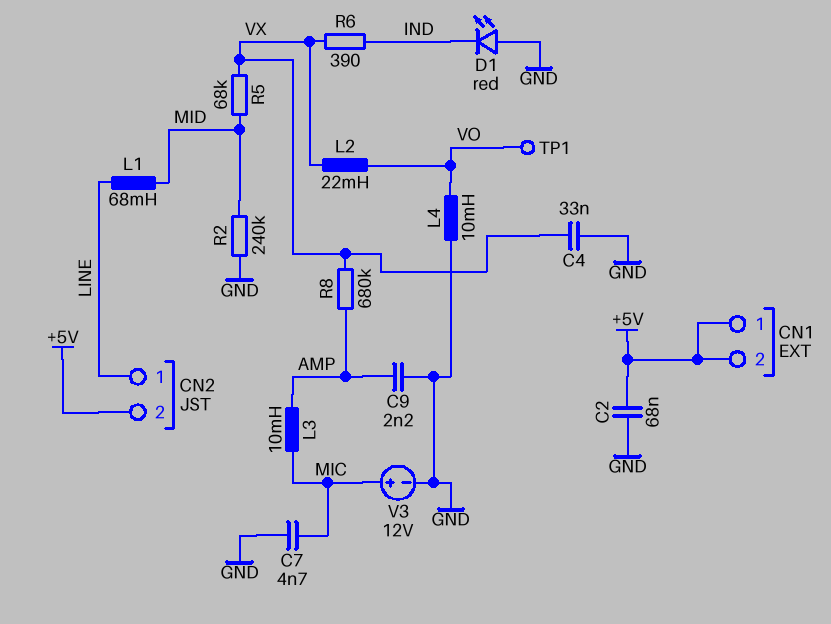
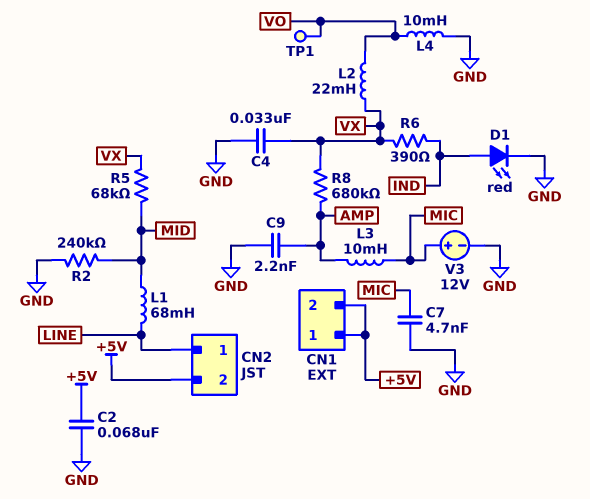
D1: LED red (A GND, K IND) -> LED red (A IND, K GND)

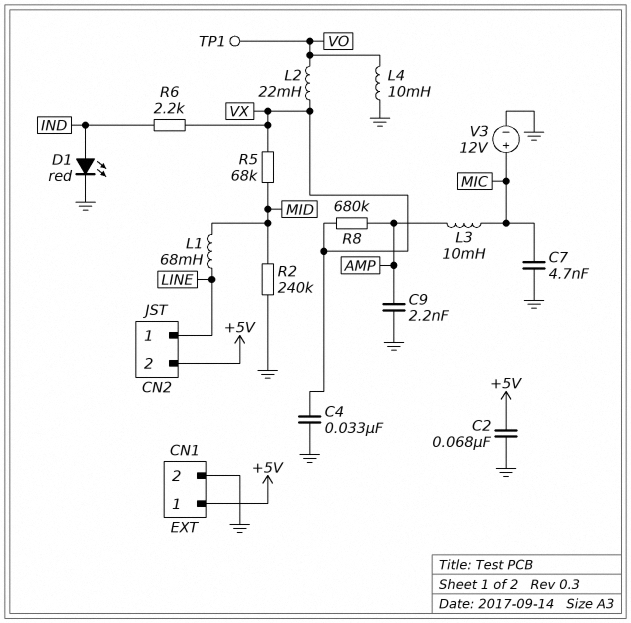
CN1 pin 2: +5V -> GND
R6: 390 (IND, VX) -> 2.2k (IND, VX)

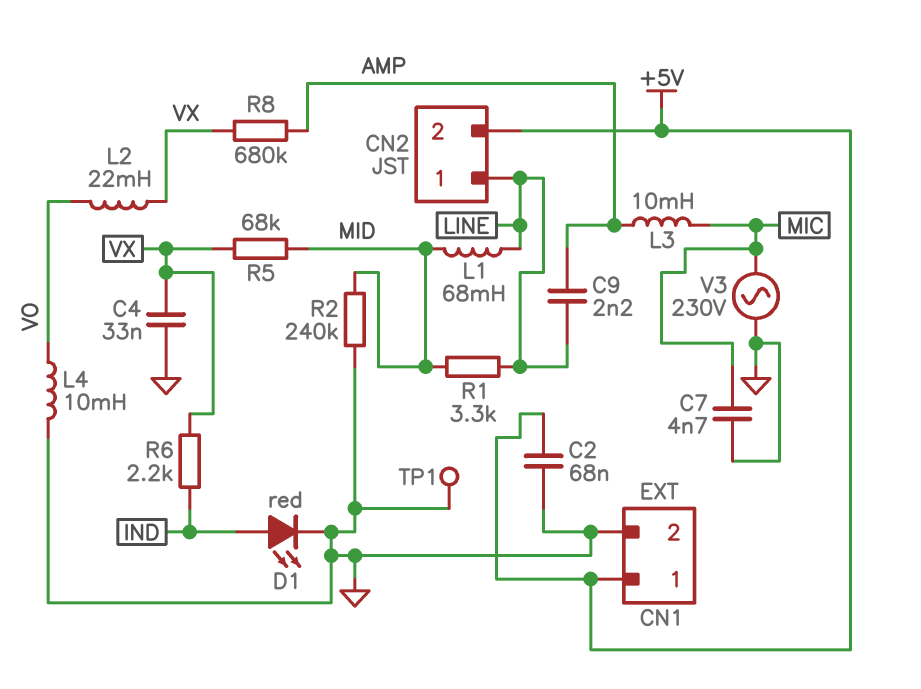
C9: 2.2nF (AMP, GND) -> 2.2nF (AMP, LINE)
R1: none -> 3.3k (LINE, MID)
TP1: test point (VO) -> test point (GND)
V3: 12V (plus MIC, minus GND) -> AC 230V (GND, MIC)

